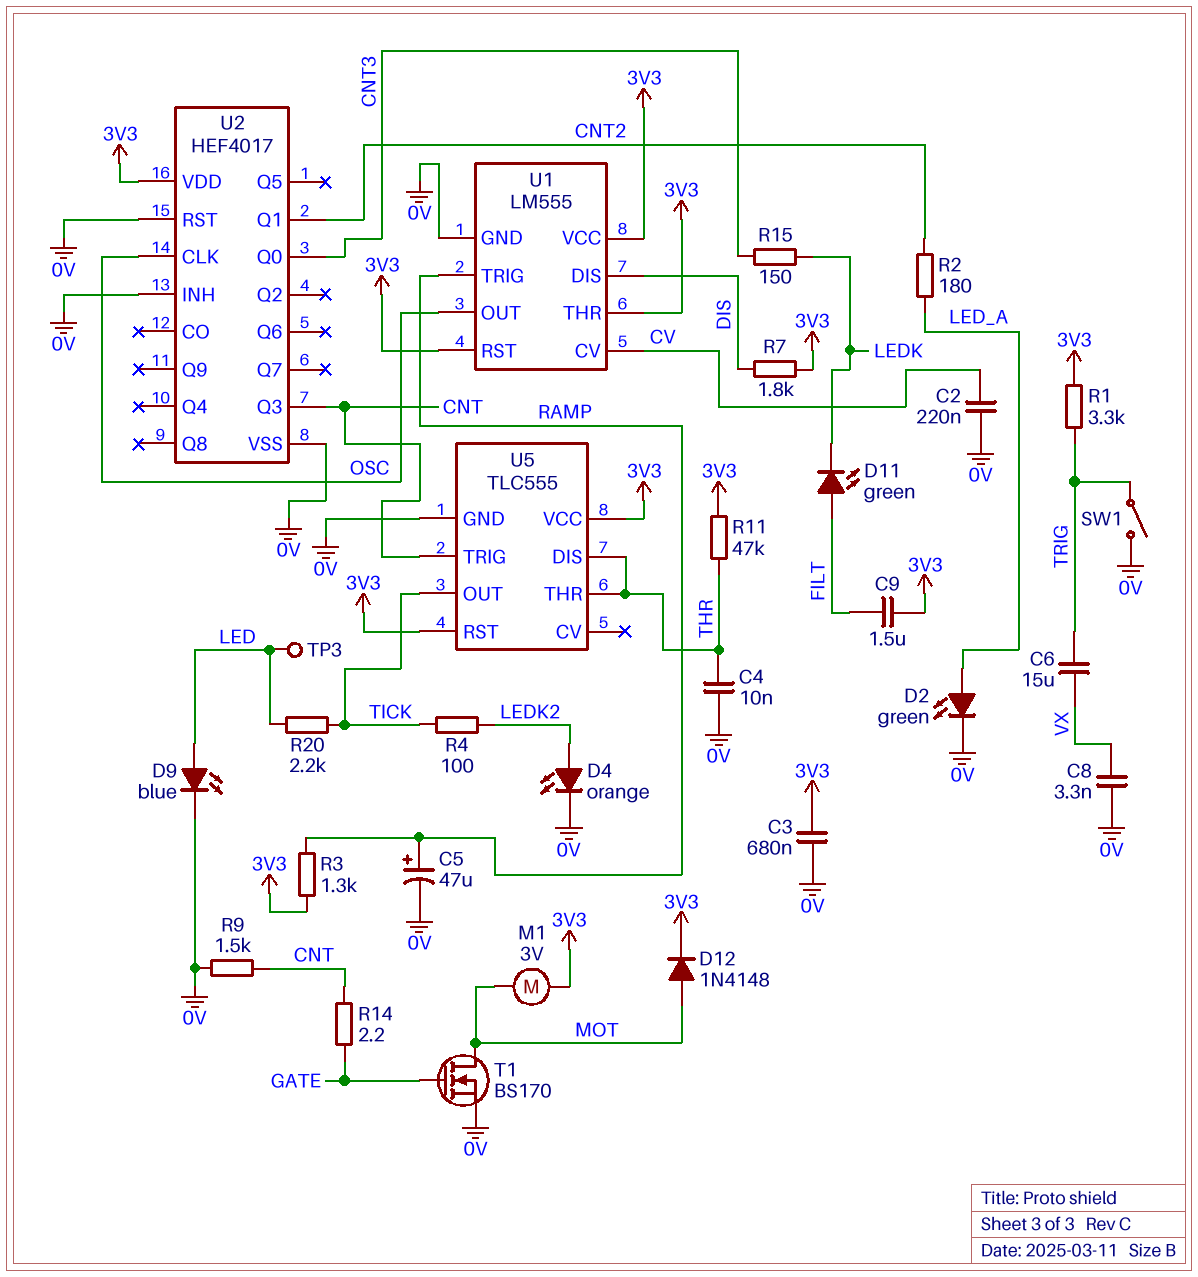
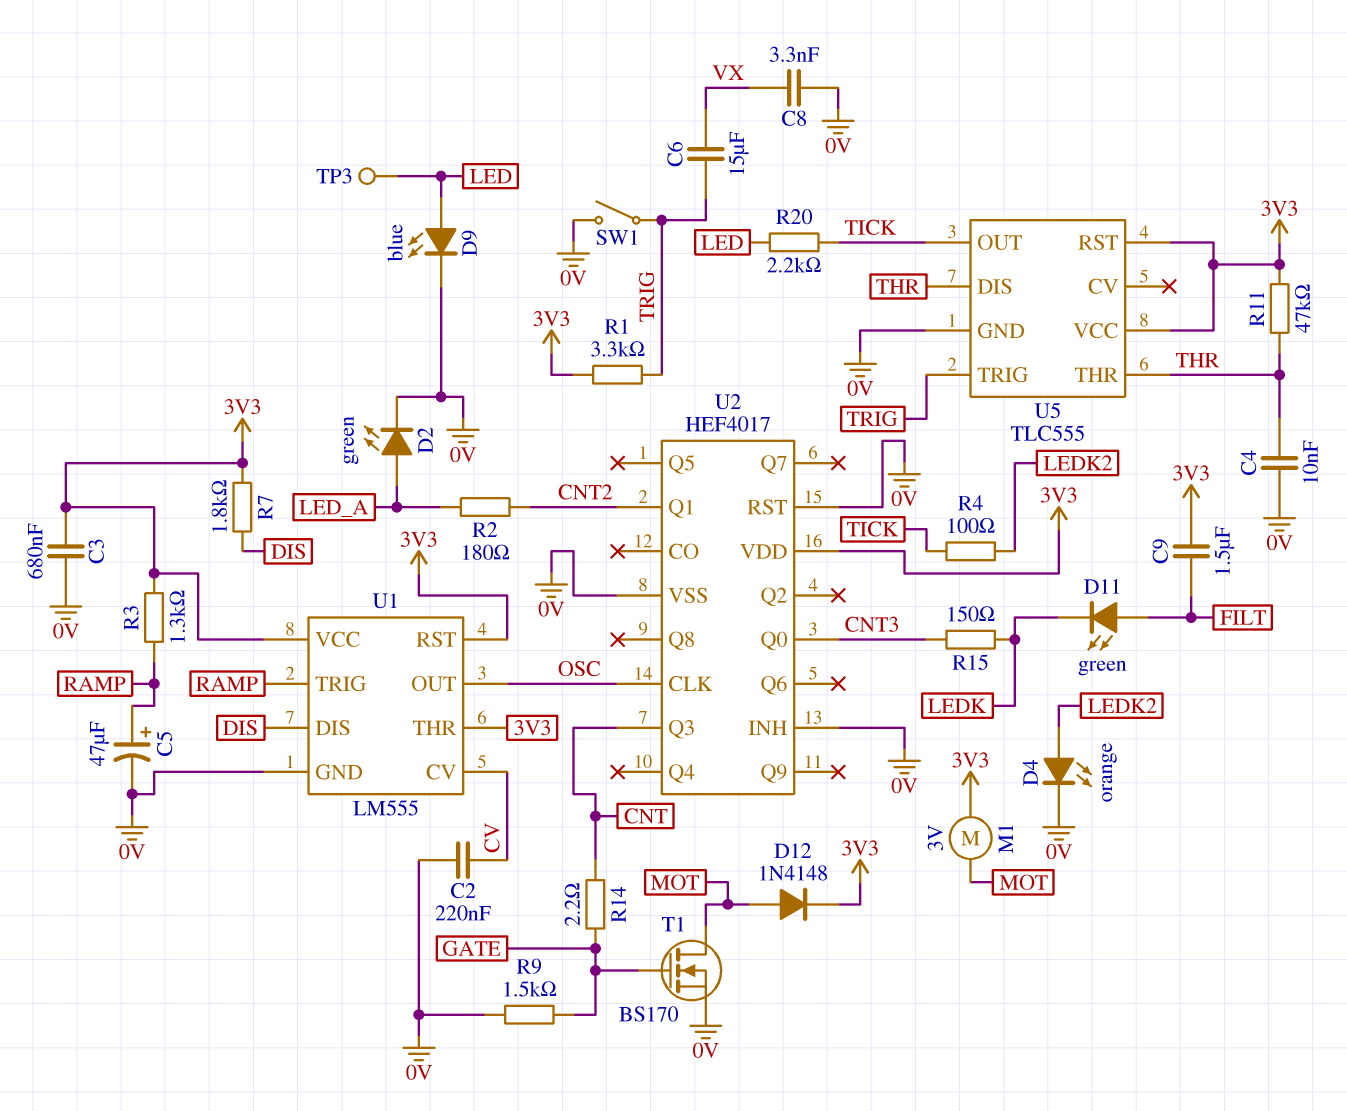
R9: 1.5k (0V, CNT) -> 1.5k (0V, GATE)
U5 pin TRIG: CNT -> TRIG

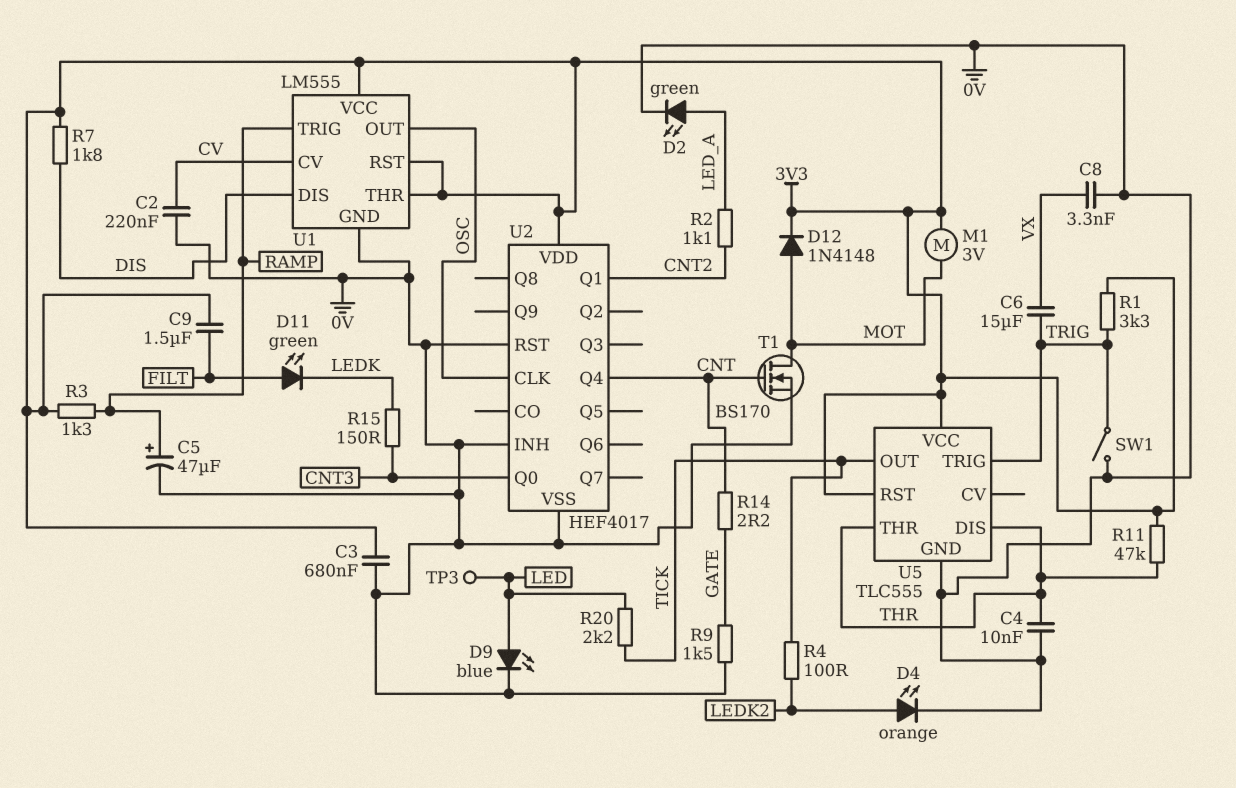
R2: 180 (CNT2, LED_A) -> 1.1k (CNT2, LED_A)
T1: NMOS BS170 (G GATE, D MOT, S 0V) -> NMOS BS170 (G CNT, D MOT, S 0V)
U2 pin Q3: CNT -> none
U2 pin Q4: none -> CNT

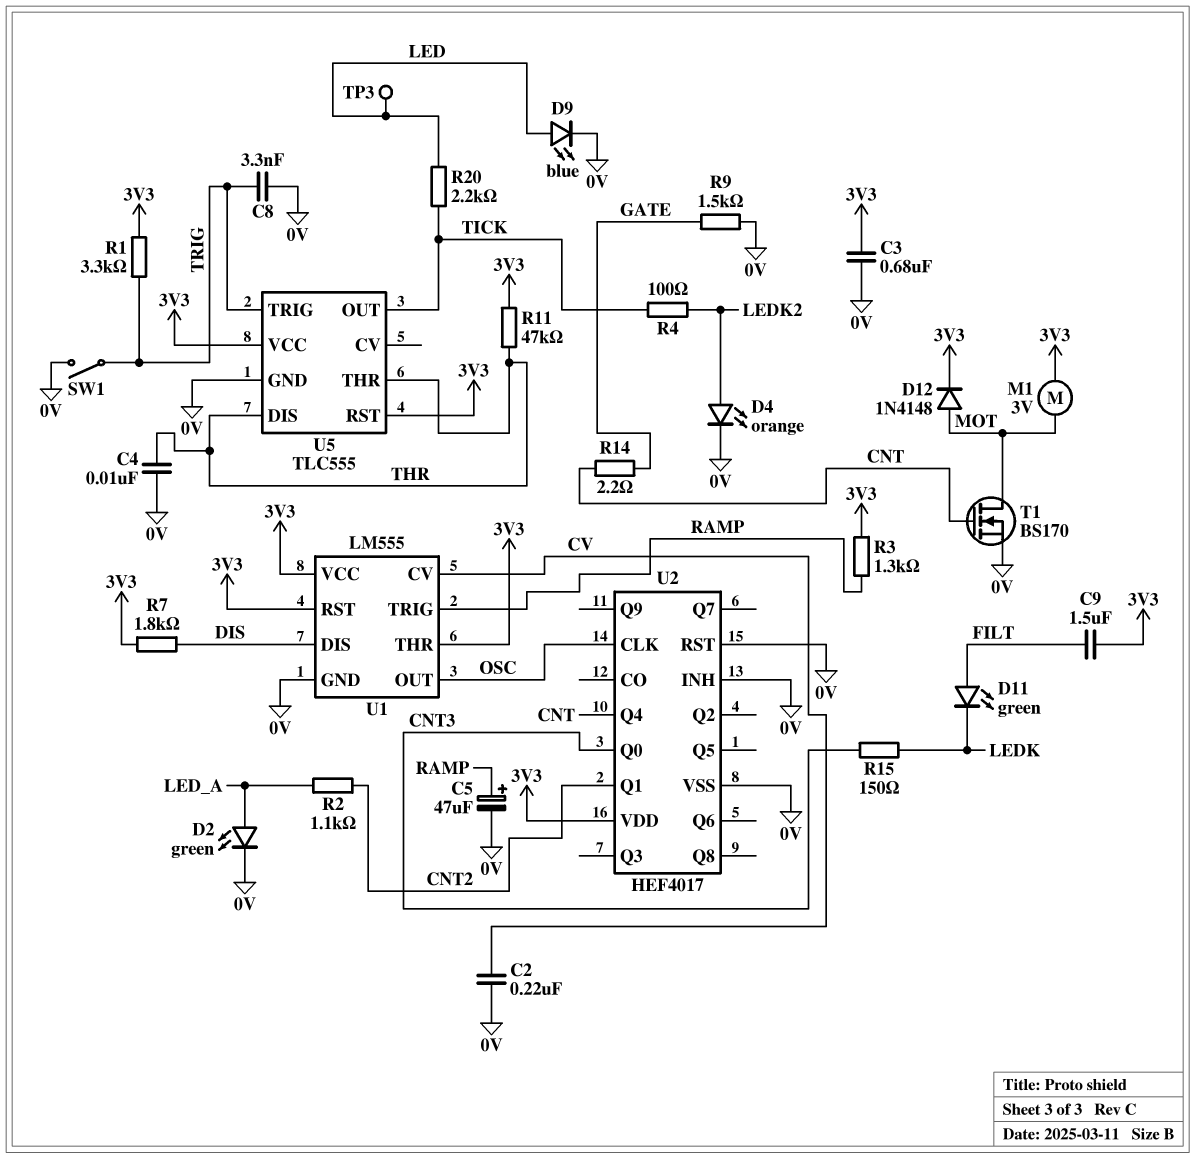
C6: 15uF (TRIG, VX) -> none
C8: 3.3nF (0V, VX) -> 3.3nF (0V, TRIG)

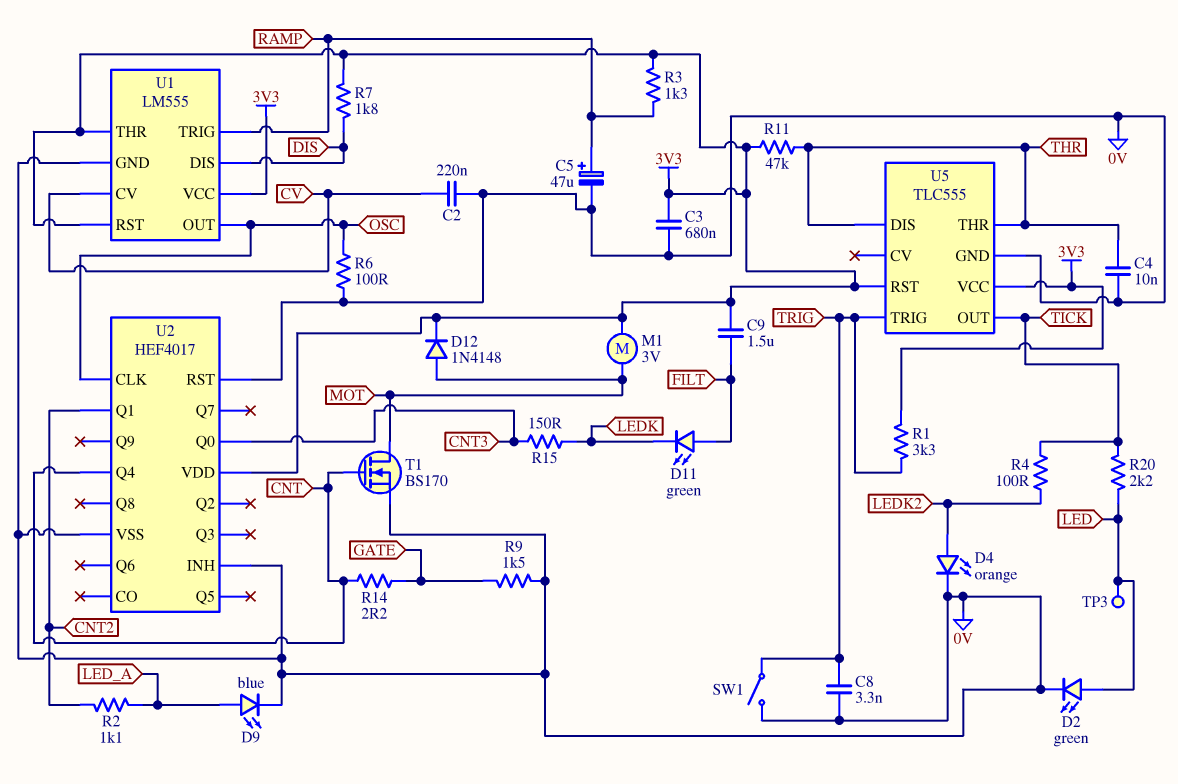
D2: LED green (A LED_A, K 0V) -> LED green (A LED, K 0V)
D9: LED blue (A LED, K 0V) -> LED blue (A LED_A, K 0V)
R6: none -> 100 (0V, OSC)

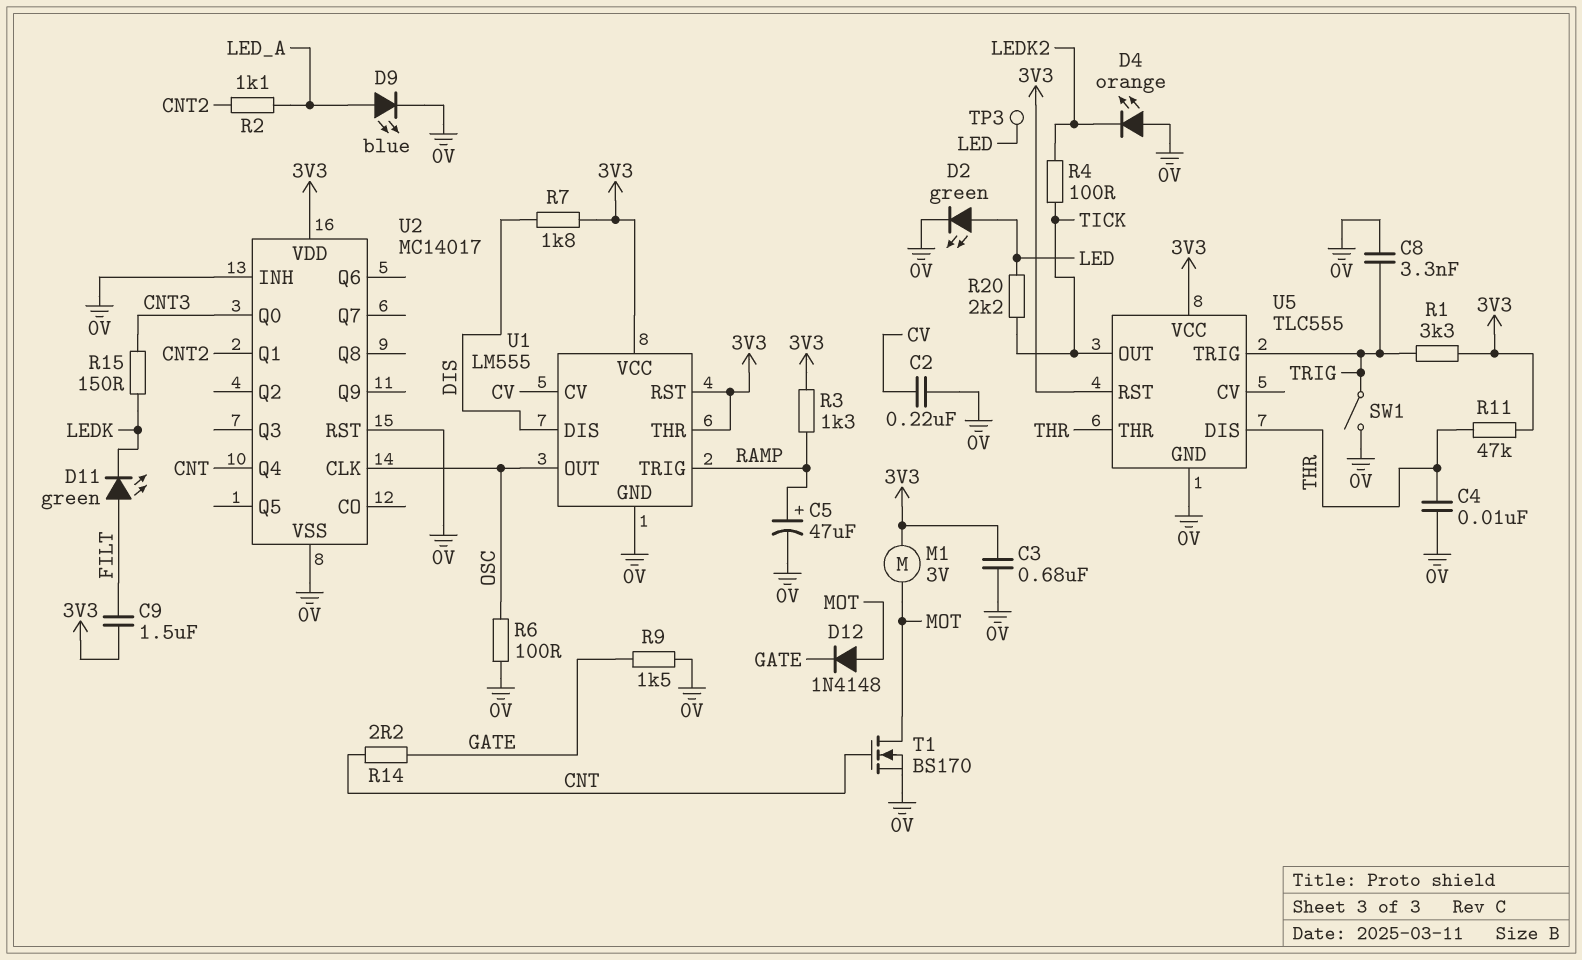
D4: LED orange (A LEDK2, K 0V) -> LED orange (A 0V, K LEDK2)
D12: diode 1N4148 (A MOT, K 3V3) -> diode 1N4148 (A MOT, K GATE)
U2: HEF4017 -> MC14017

